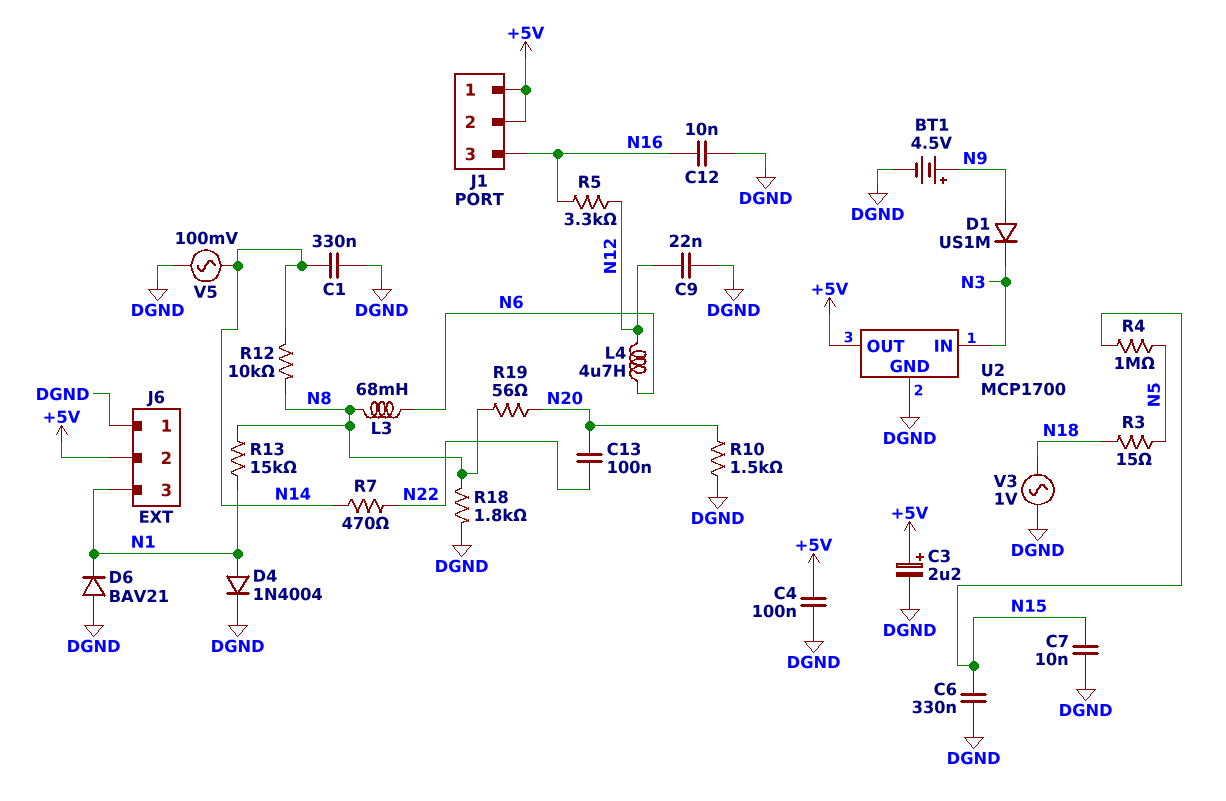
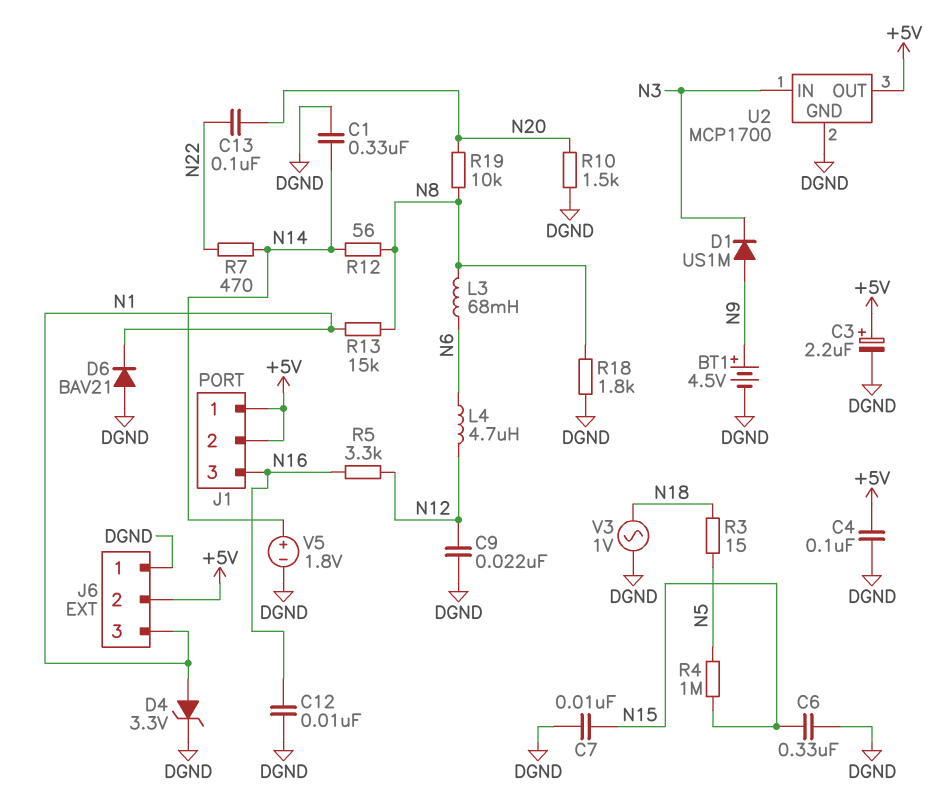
D4: diode 1N4004 (A N1, K DGND) -> zener 3.3V (A N1, K DGND)
R12: 10k (N8, N14) -> 56 (N8, N14)
R19: 56 (N8, N20) -> 10k (N8, N20)
V5: AC 100mV (DGND, N14) -> 1.8V (plus N14, minus DGND)

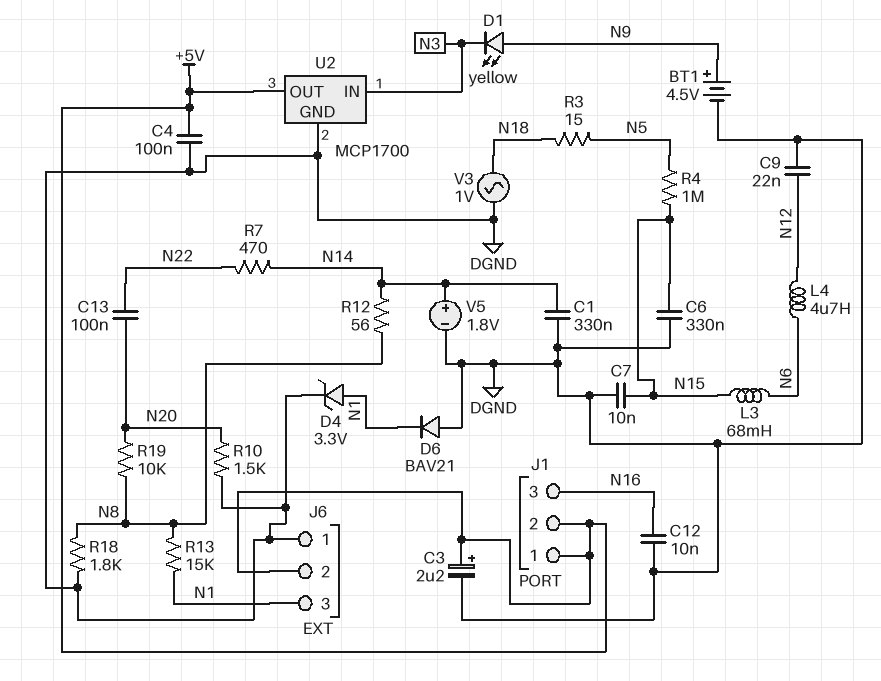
D1: diode US1M (A N9, K N3) -> LED yellow (A N9, K N3)
L3: 68mH (N6, N8) -> 68mH (N6, N15)
R5: 3.3k (N12, N16) -> none

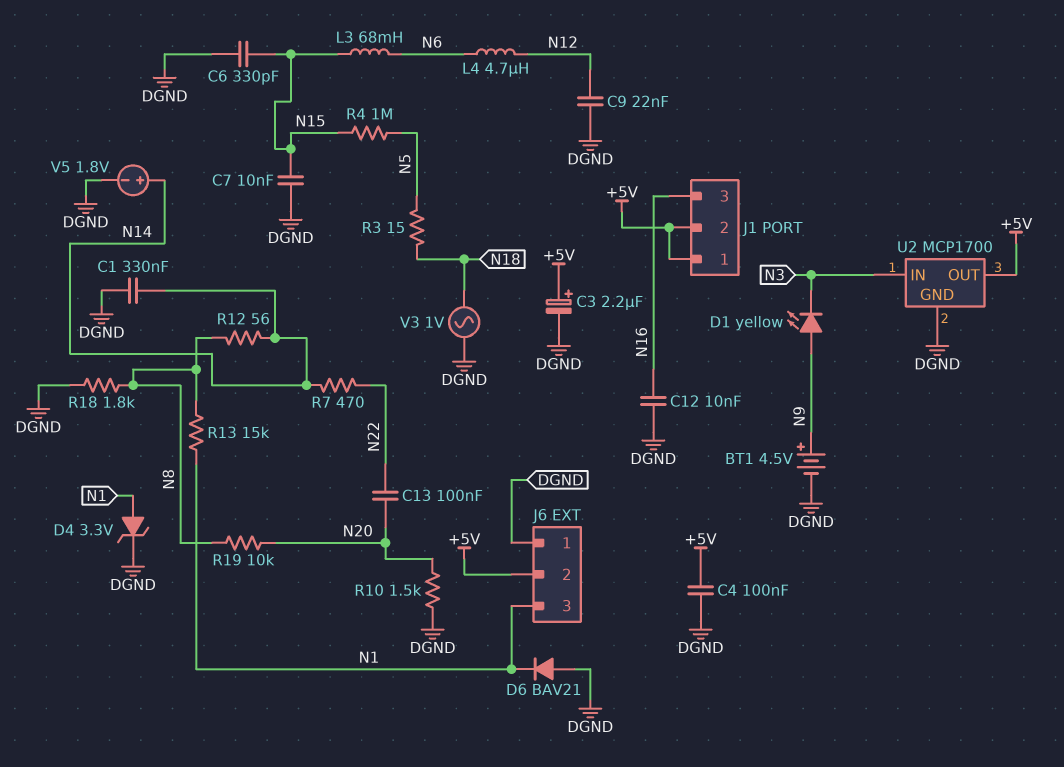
C6: 330nF (DGND, N15) -> 330pF (DGND, N15)

